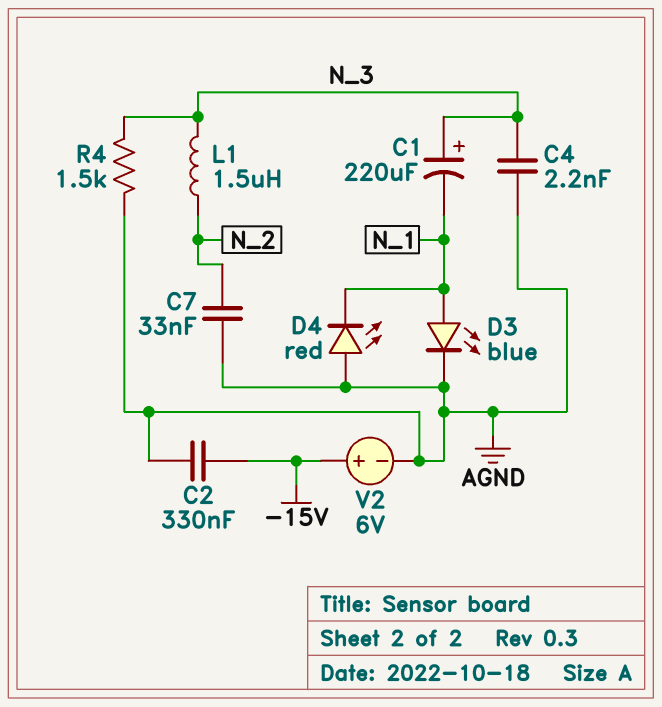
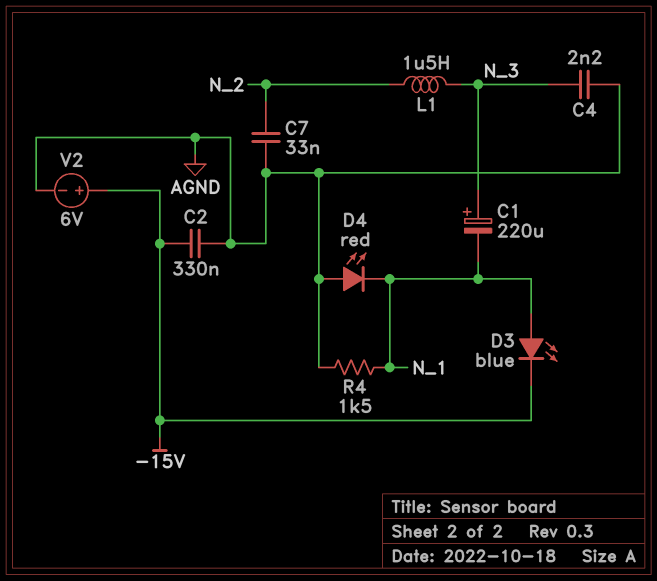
D3: LED blue (A N_1, K AGND) -> LED blue (A N_1, K -15V)
R4: 1.5k (AGND, N_3) -> 1.5k (AGND, N_1)

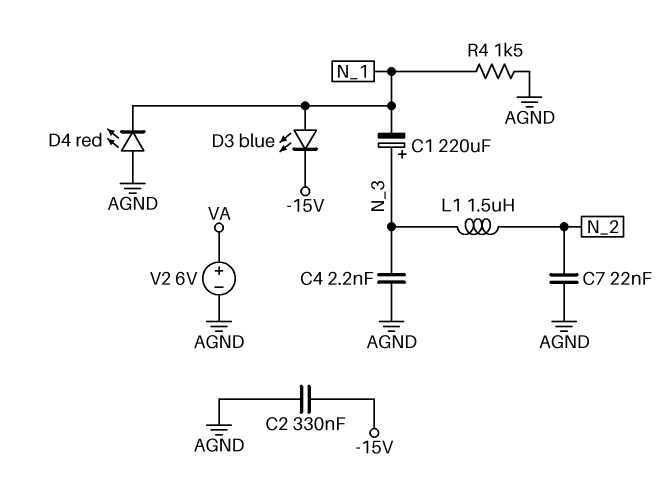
C7: 33nF (AGND, N_2) -> 22nF (AGND, N_2)
V2: 6V (plus -15V, minus AGND) -> 6V (plus VA, minus AGND)

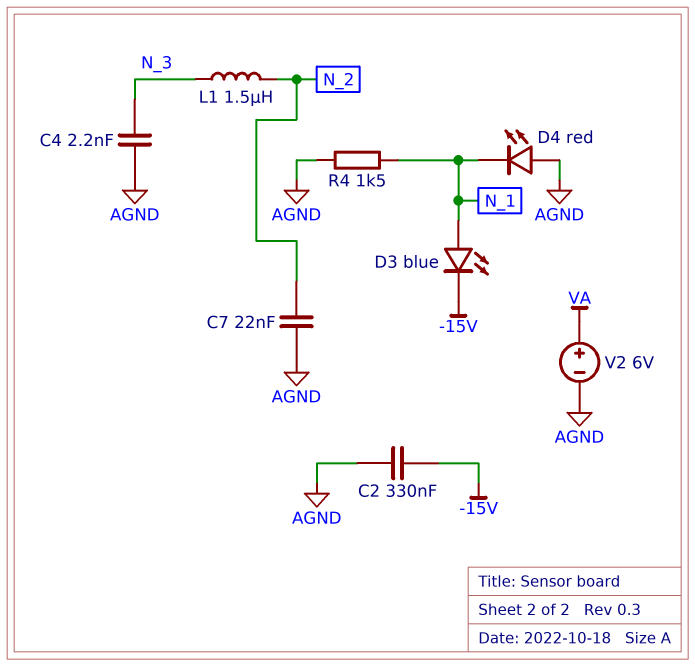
C1: 220uF (plus N_3, minus N_1) -> none

